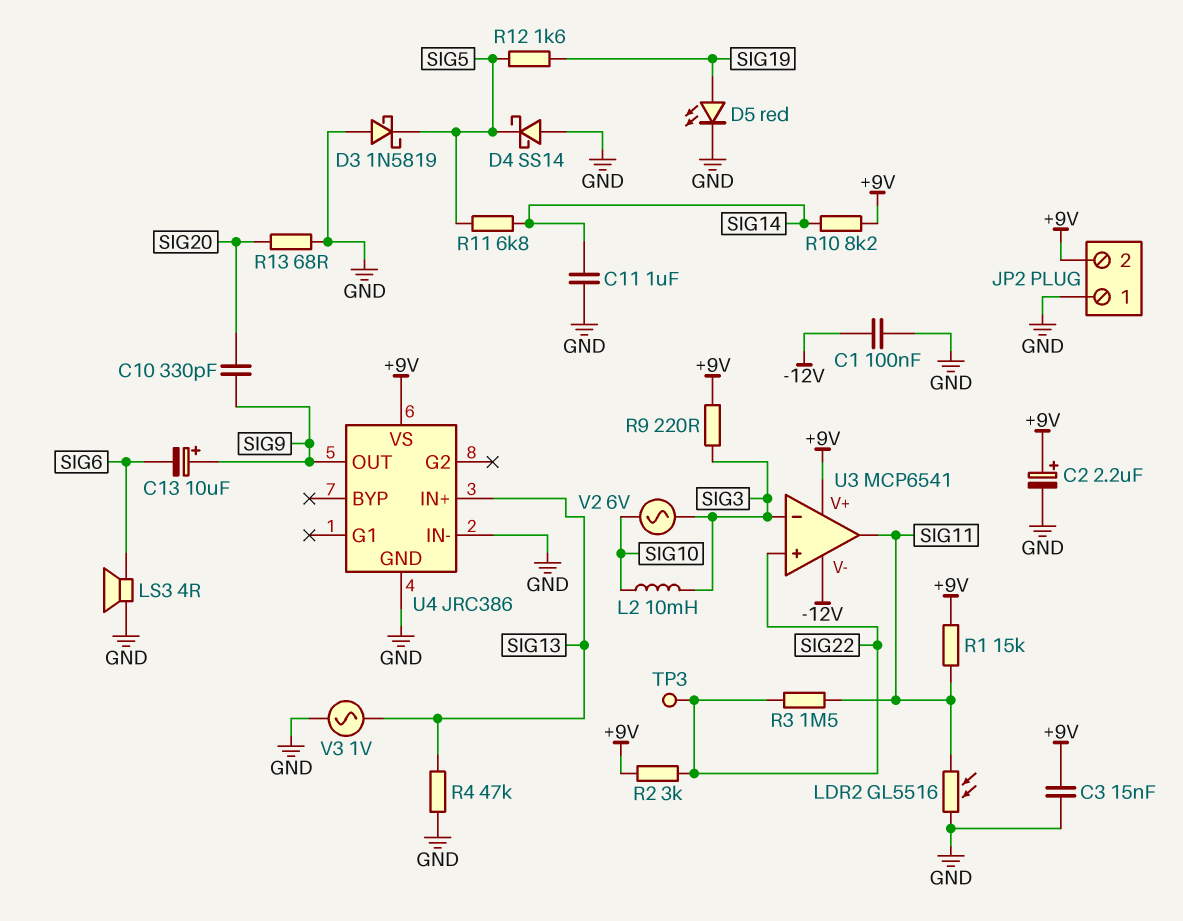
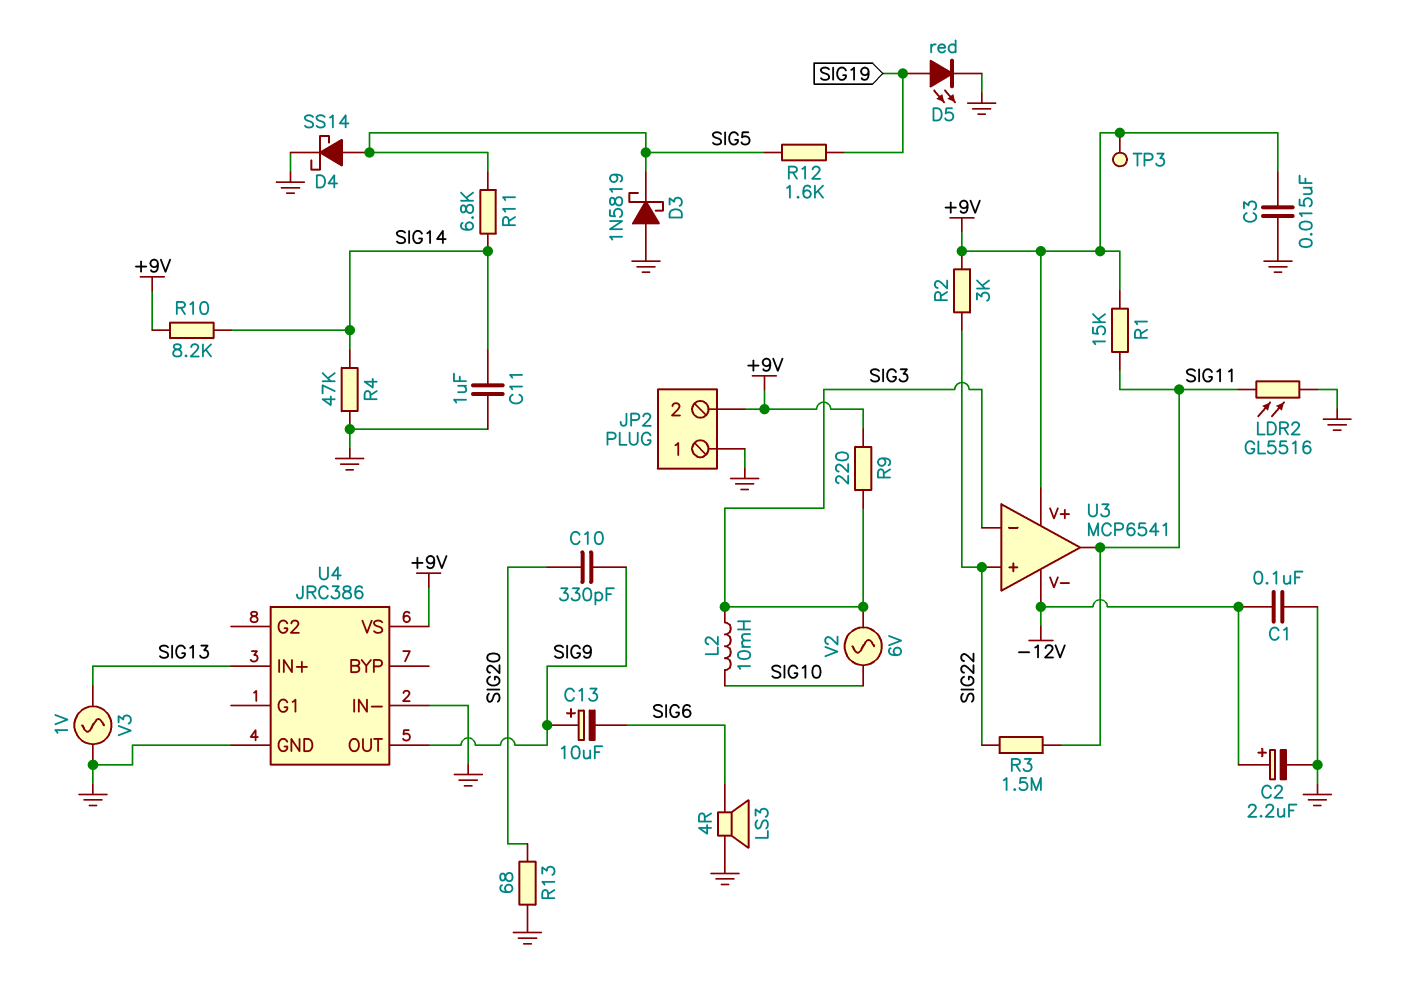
C2: 2.2uF (plus +9V, minus GND) -> 2.2uF (plus -12V, minus GND)
D4: schottky SS14 (A GND, K SIG5) -> schottky SS14 (A SIG5, K GND)
R4: 47k (GND, SIG13) -> 47k (GND, SIG14)
TP3: test point (SIG22) -> test point (+9V)

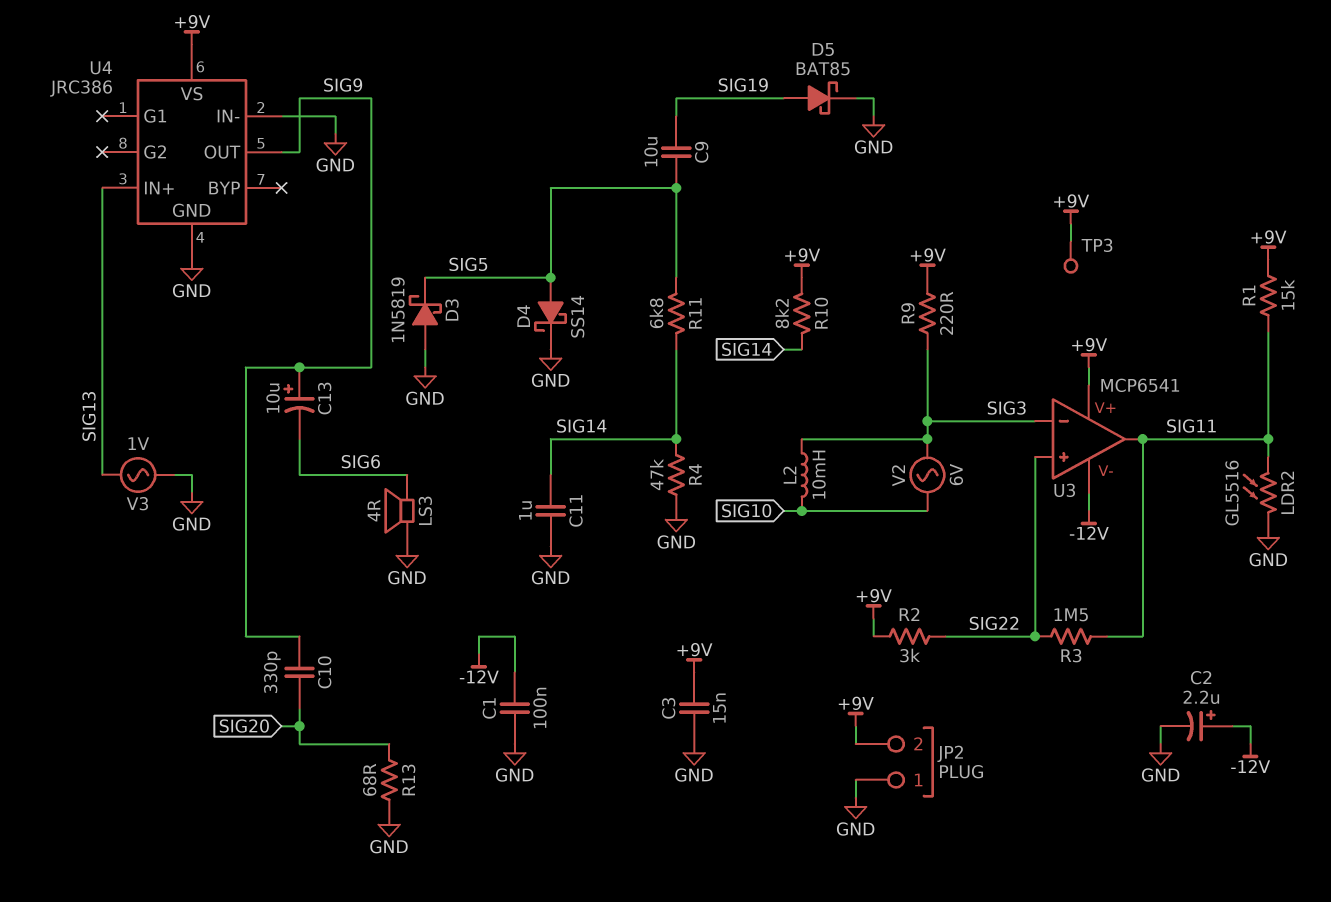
C9: none -> 10uF (SIG5, SIG19)
D5: LED red (A SIG19, K GND) -> schottky BAT85 (A SIG19, K GND)
R12: 1.6k (SIG5, SIG19) -> none

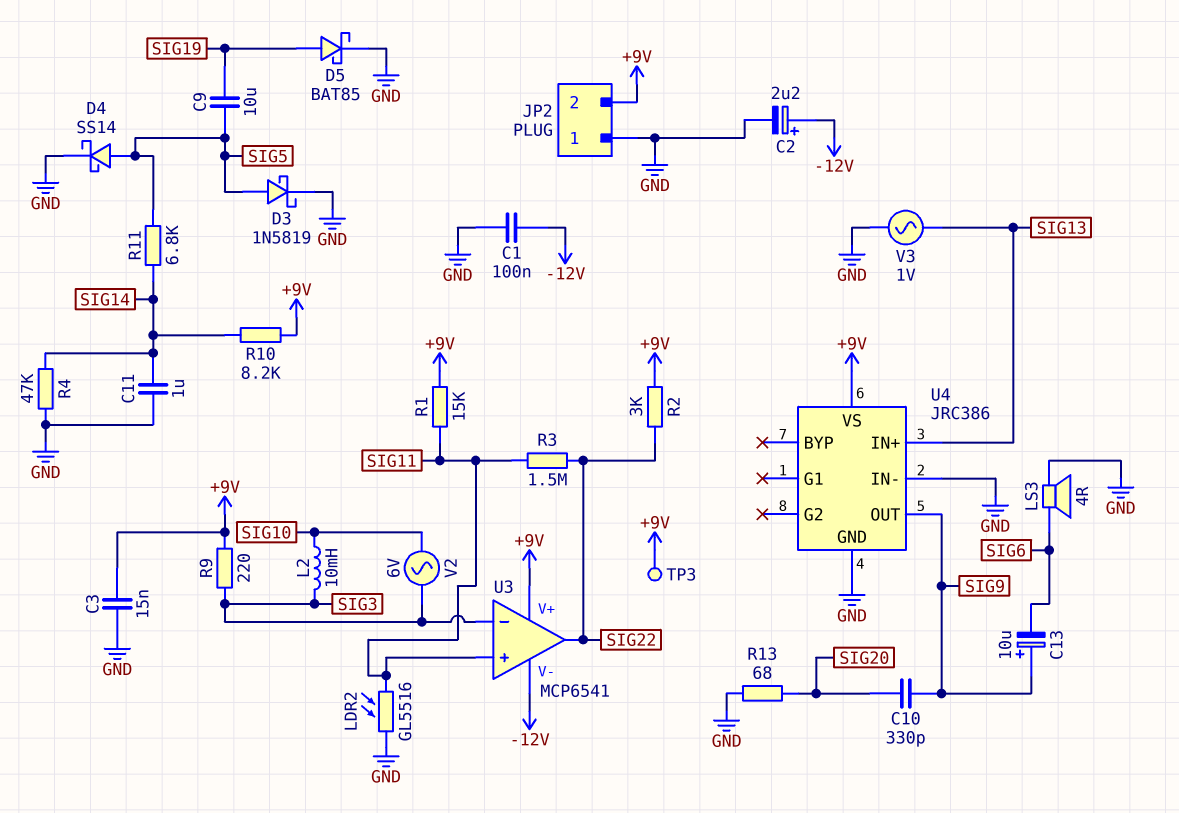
D3: schottky 1N5819 (A GND, K SIG5) -> schottky 1N5819 (A SIG5, K GND)
U3 pin in+: SIG22 -> SIG11
U3 pin out: SIG11 -> SIG22

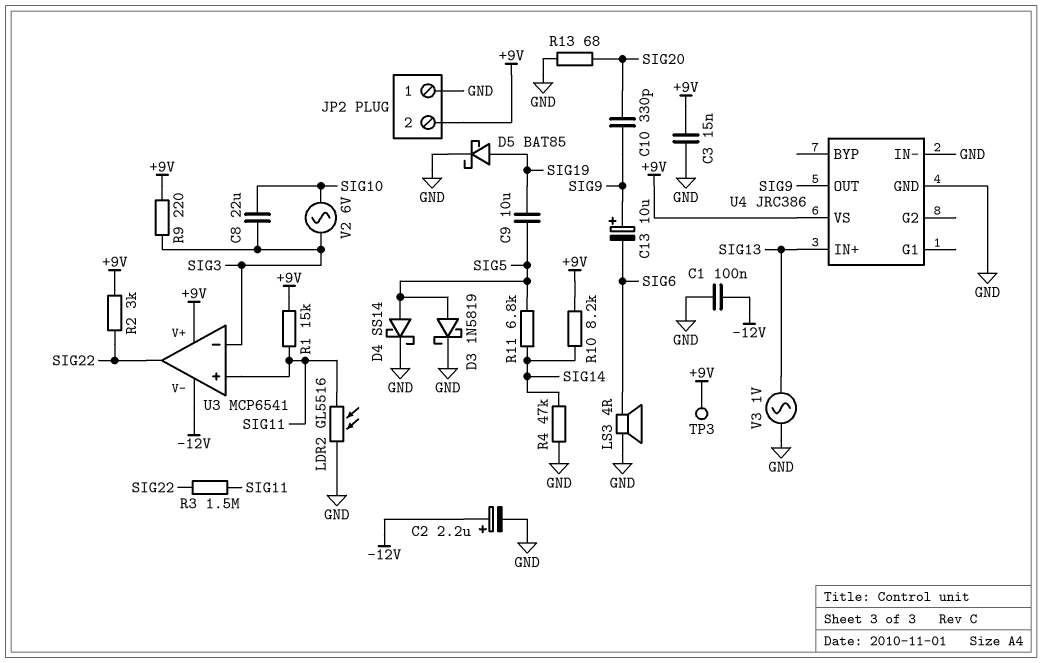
C8: none -> 22uF (SIG3, SIG10)
C11: 1uF (GND, SIG14) -> none
L2: 10mH (SIG3, SIG10) -> none

